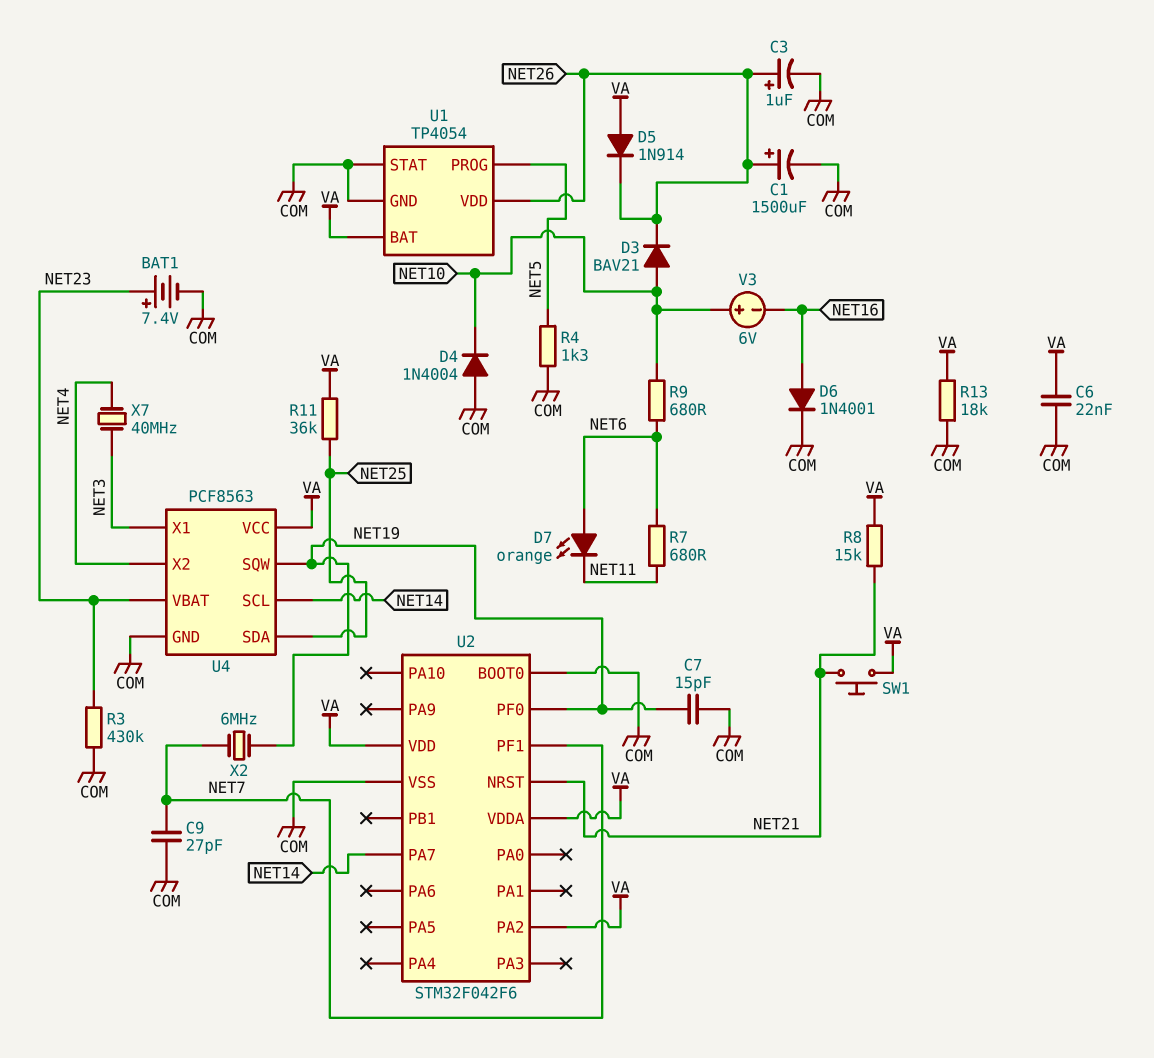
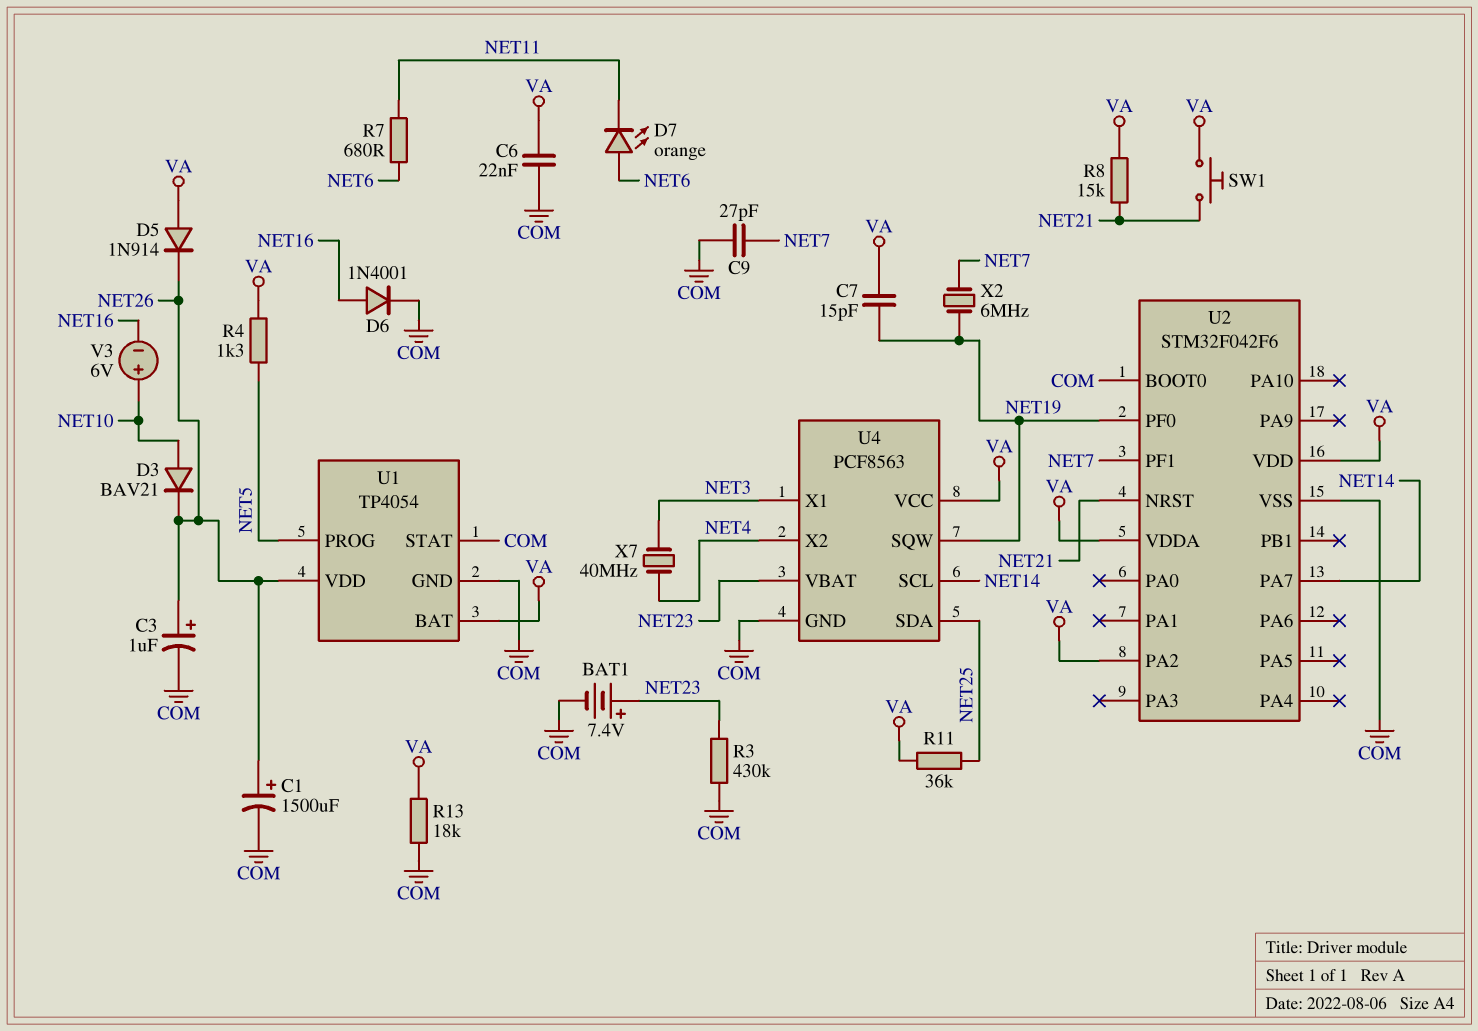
C7: 15pF (COM, NET19) -> 15pF (NET19, VA)
D4: diode 1N4004 (A COM, K NET10) -> none
R4: 1.3k (COM, NET5) -> 1.3k (NET5, VA)
R9: 680 (NET6, NET10) -> none

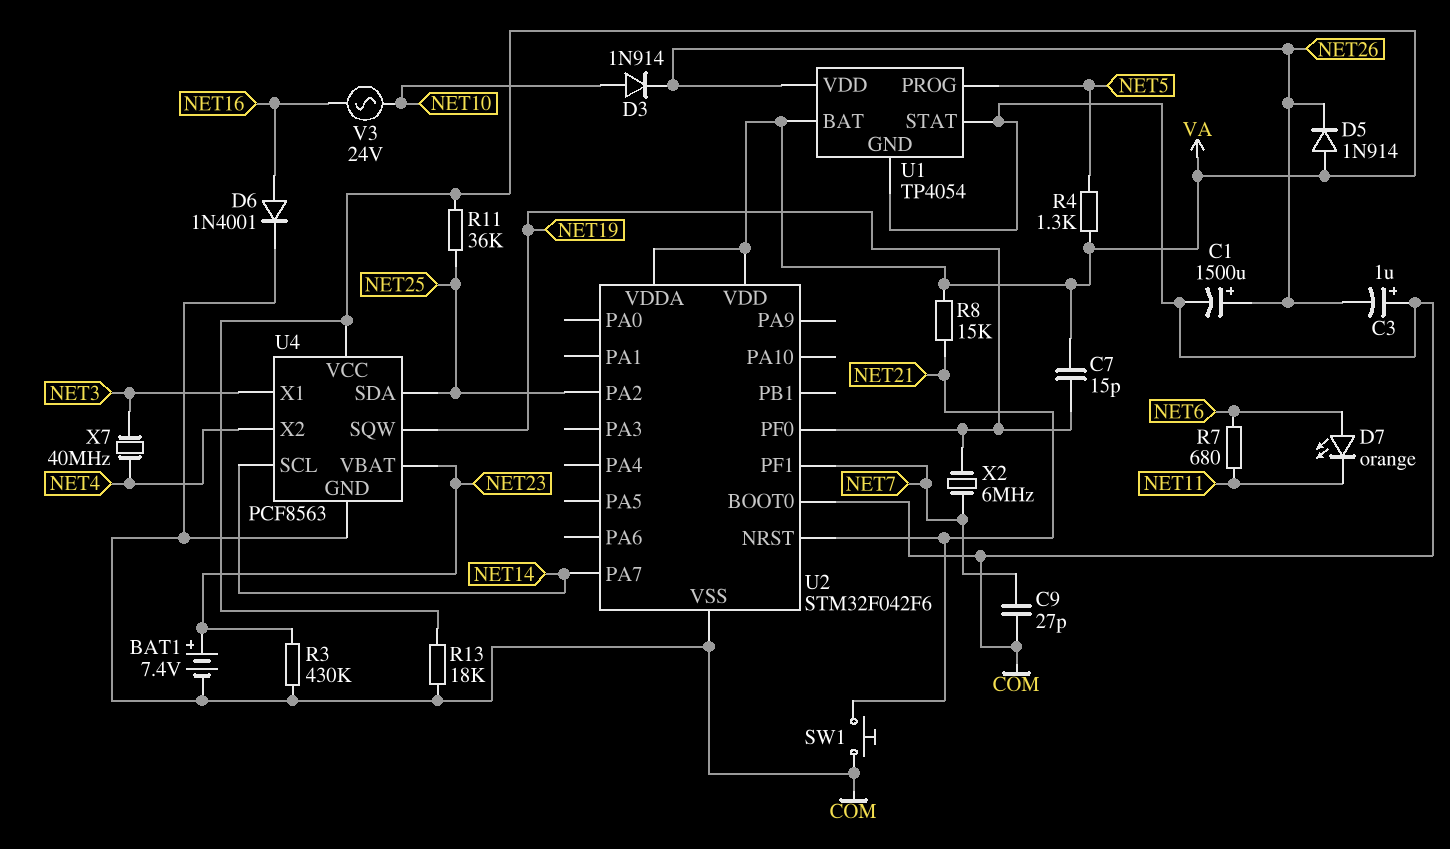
C3: 1uF (plus NET26, minus COM) -> 1uF (plus COM, minus NET26)
C6: 22nF (COM, VA) -> none
D3: diode BAV21 (A NET10, K NET26) -> diode 1N914 (A NET10, K NET26)
SW1: button (NET21, VA) -> button (COM, NET21)
U2 pin PA2: VA -> NET25
V3: 6V (plus NET10, minus NET16) -> AC 24V (NET10, NET16)

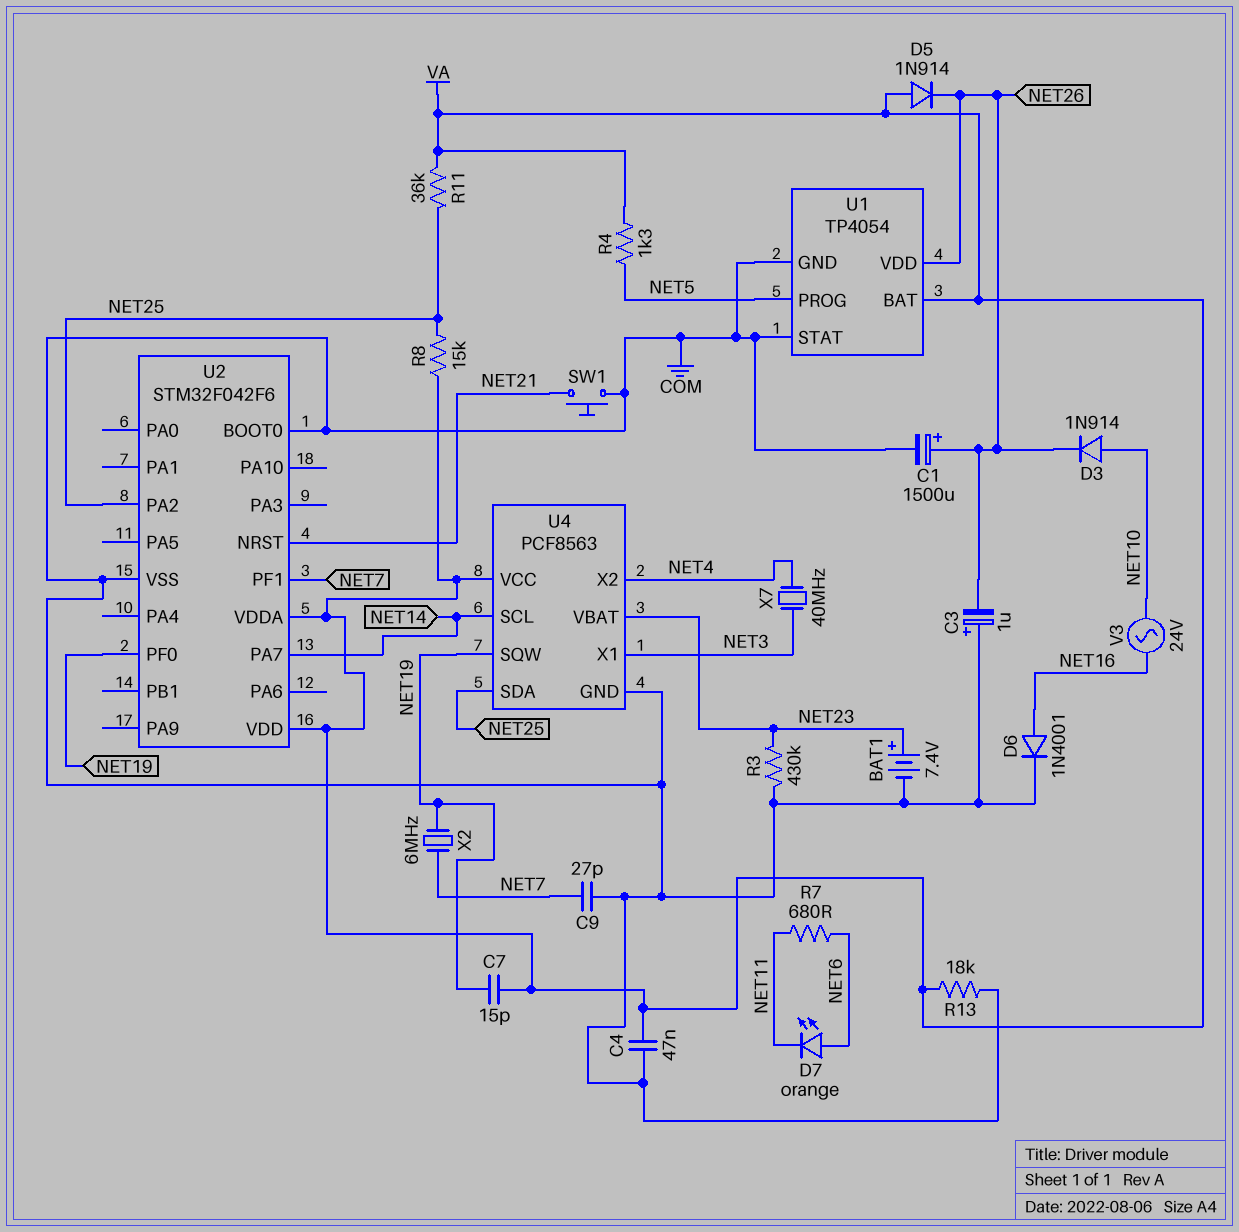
C4: none -> 47nF (COM, VA)
R8: 15k (NET21, VA) -> 15k (NET25, VA)

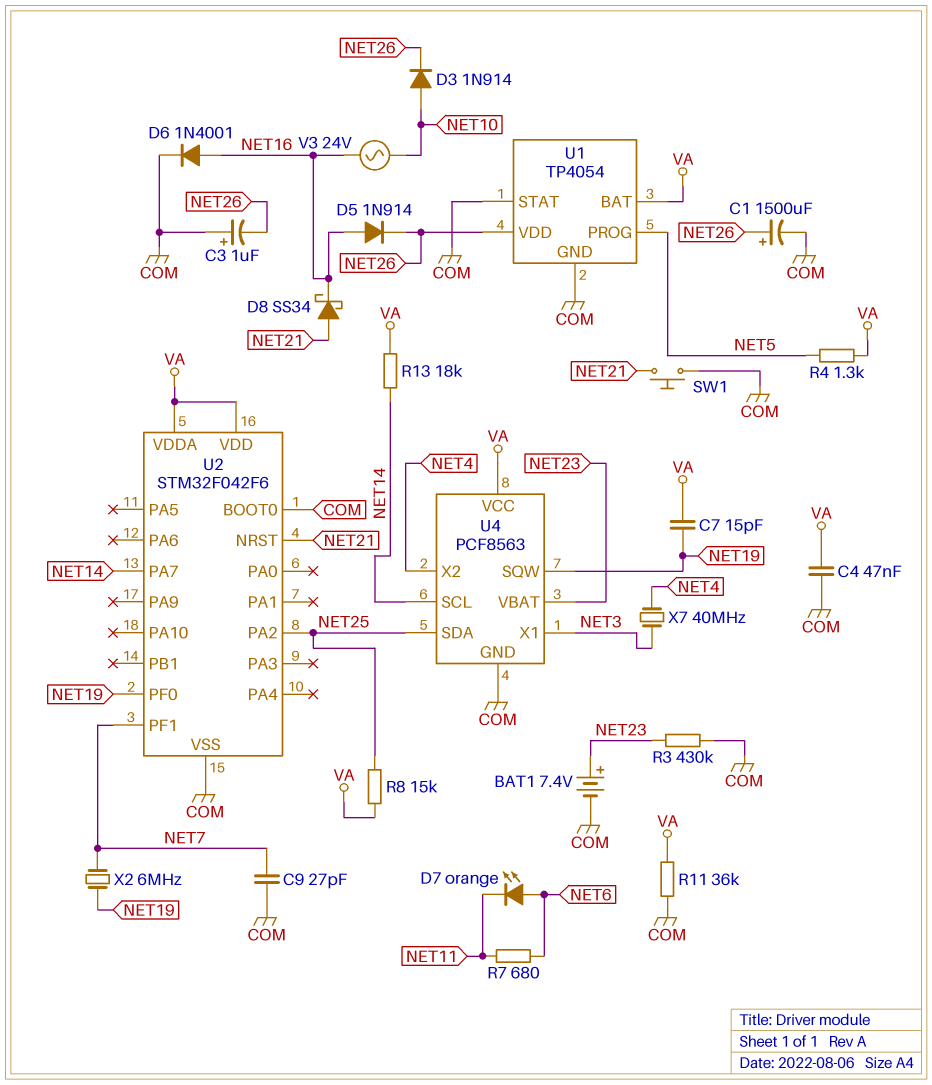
D5: diode 1N914 (A VA, K NET26) -> diode 1N914 (A NET16, K NET26)
D8: none -> schottky SS34 (A NET21, K NET16)
R11: 36k (NET25, VA) -> 36k (COM, VA)
R13: 18k (COM, VA) -> 18k (NET14, VA)

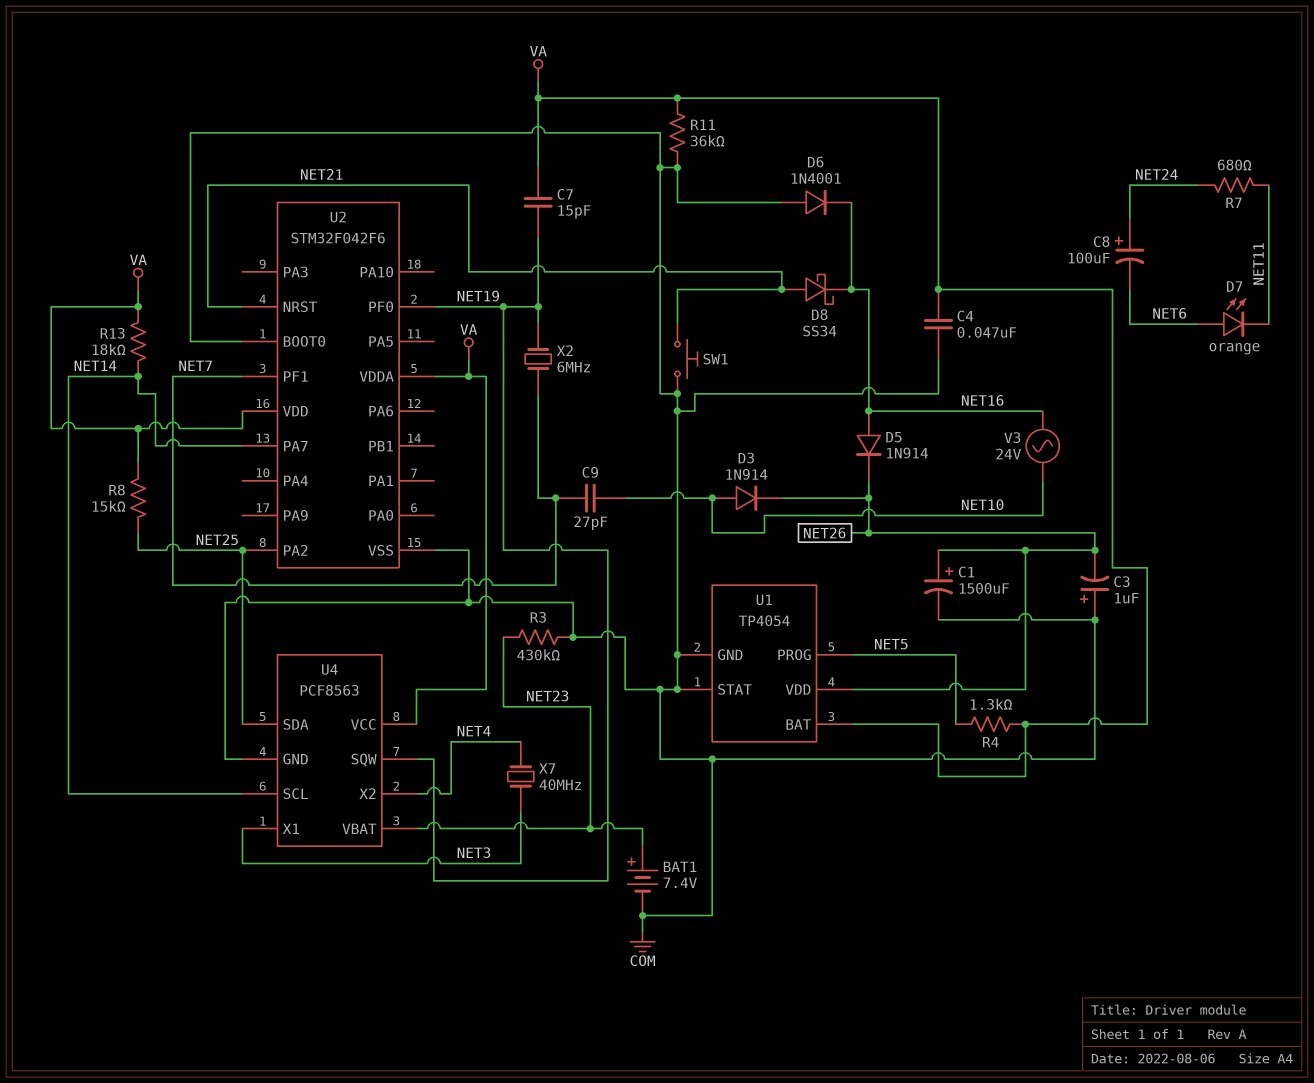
C8: none -> 100uF (plus NET24, minus NET6)
C9: 27pF (COM, NET7) -> 27pF (NET7, NET10)
D6: diode 1N4001 (A NET16, K COM) -> diode 1N4001 (A COM, K NET16)
R7: 680 (NET6, NET11) -> 680 (NET11, NET24)

